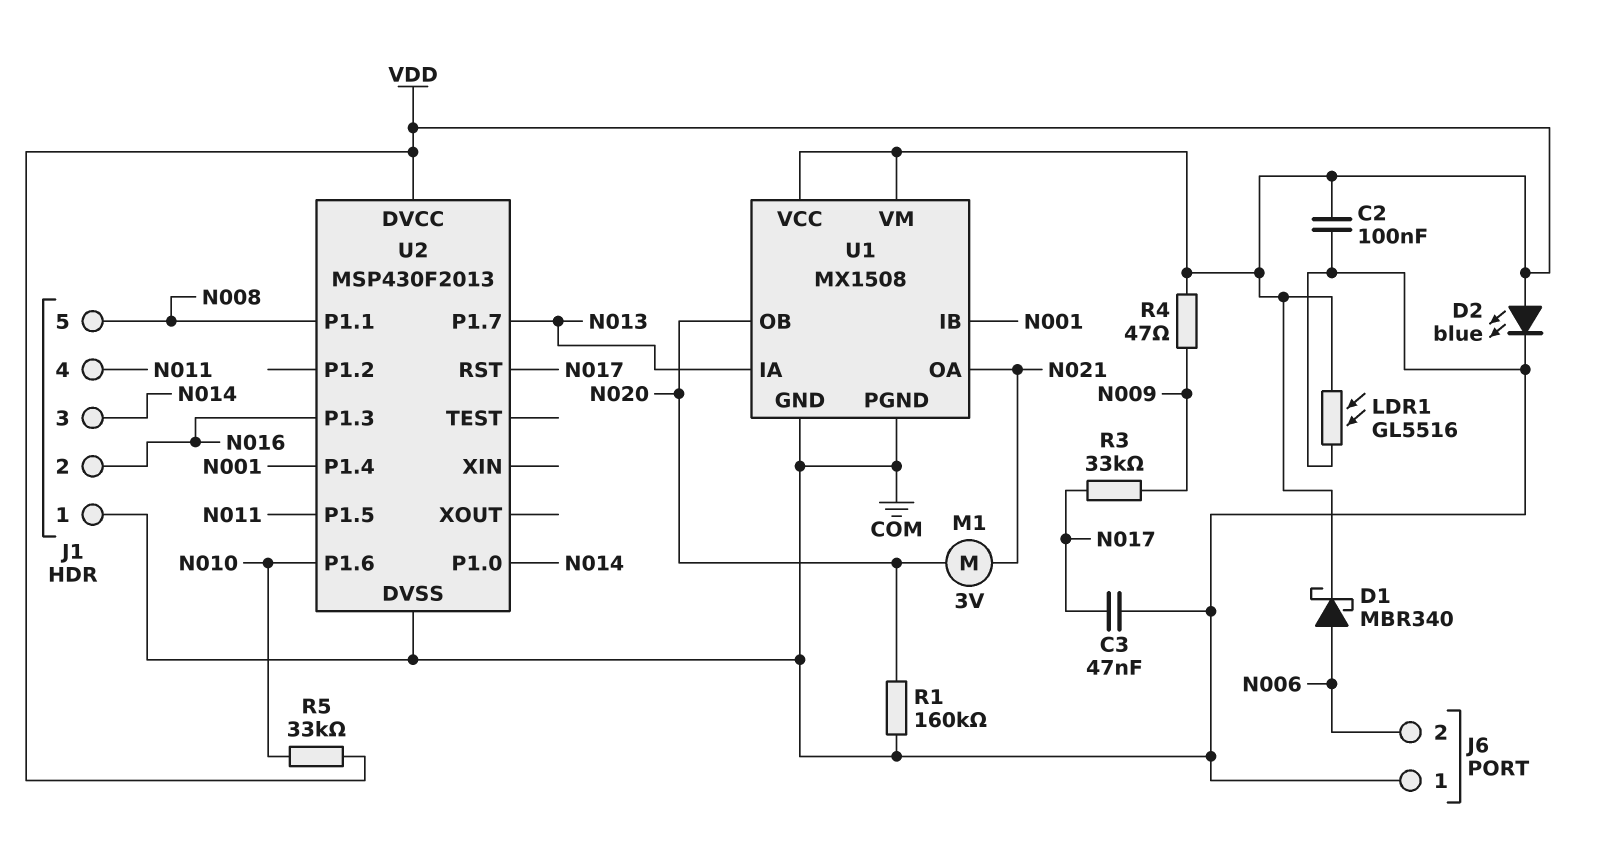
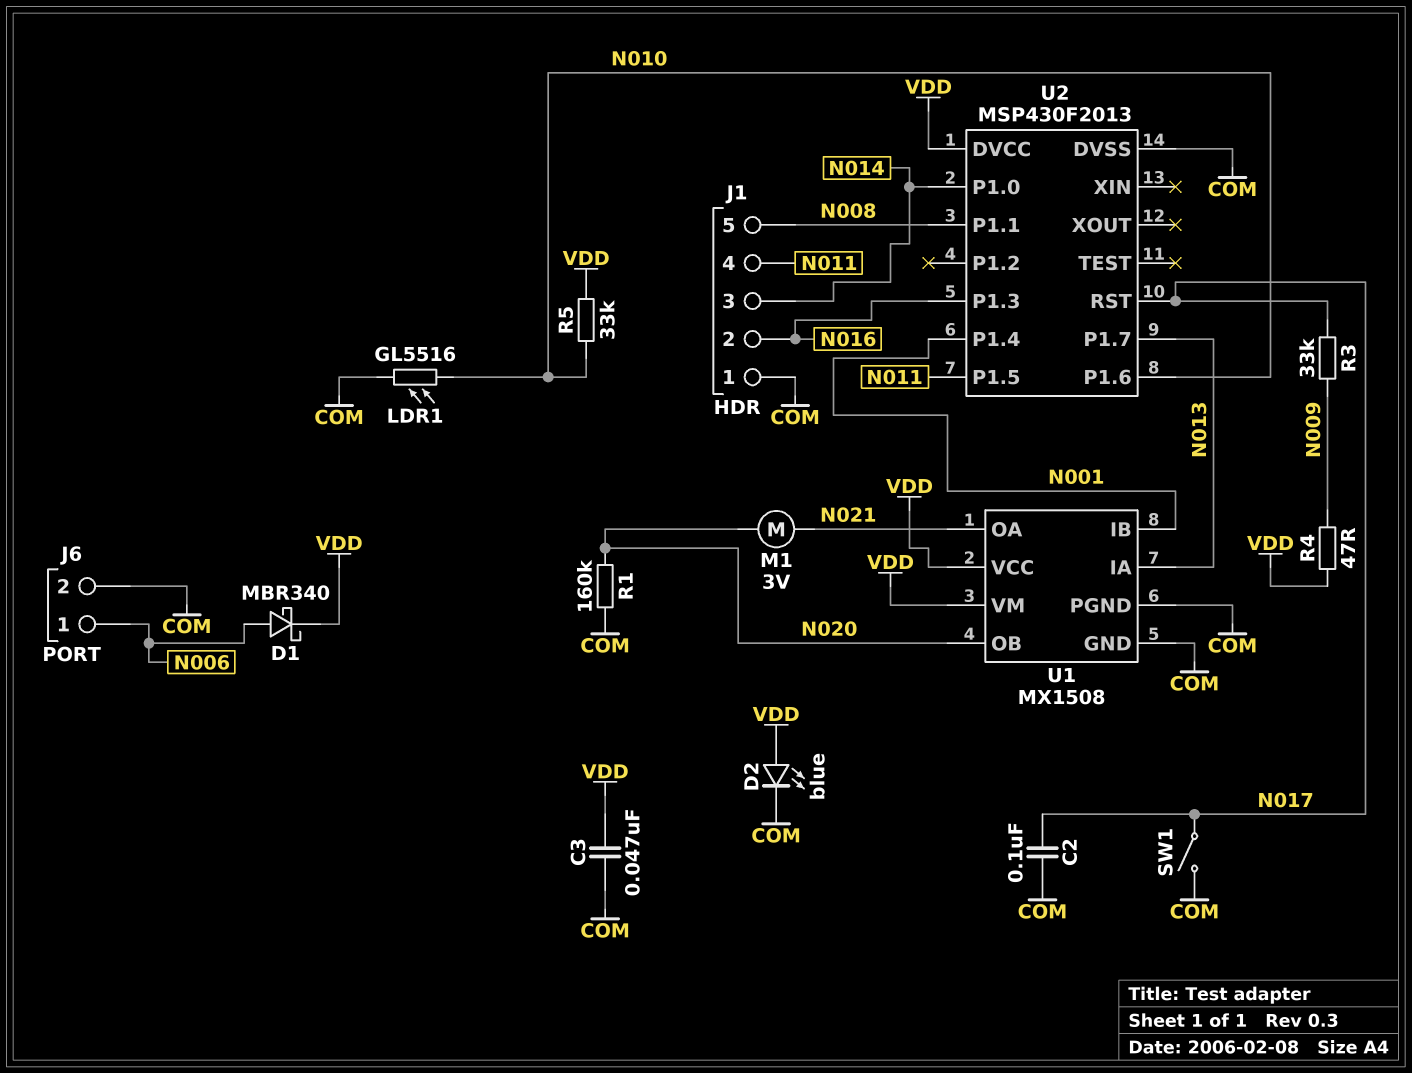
C2: 100nF (COM, VDD) -> 100nF (COM, N017)
C3: 47nF (COM, N017) -> 47nF (COM, VDD)
J6 pin 1: COM -> N006
J6 pin 2: N006 -> COM
LDR1: GL5516 (COM, VDD) -> GL5516 (COM, N010)
SW1: none -> switch (COM, N017)

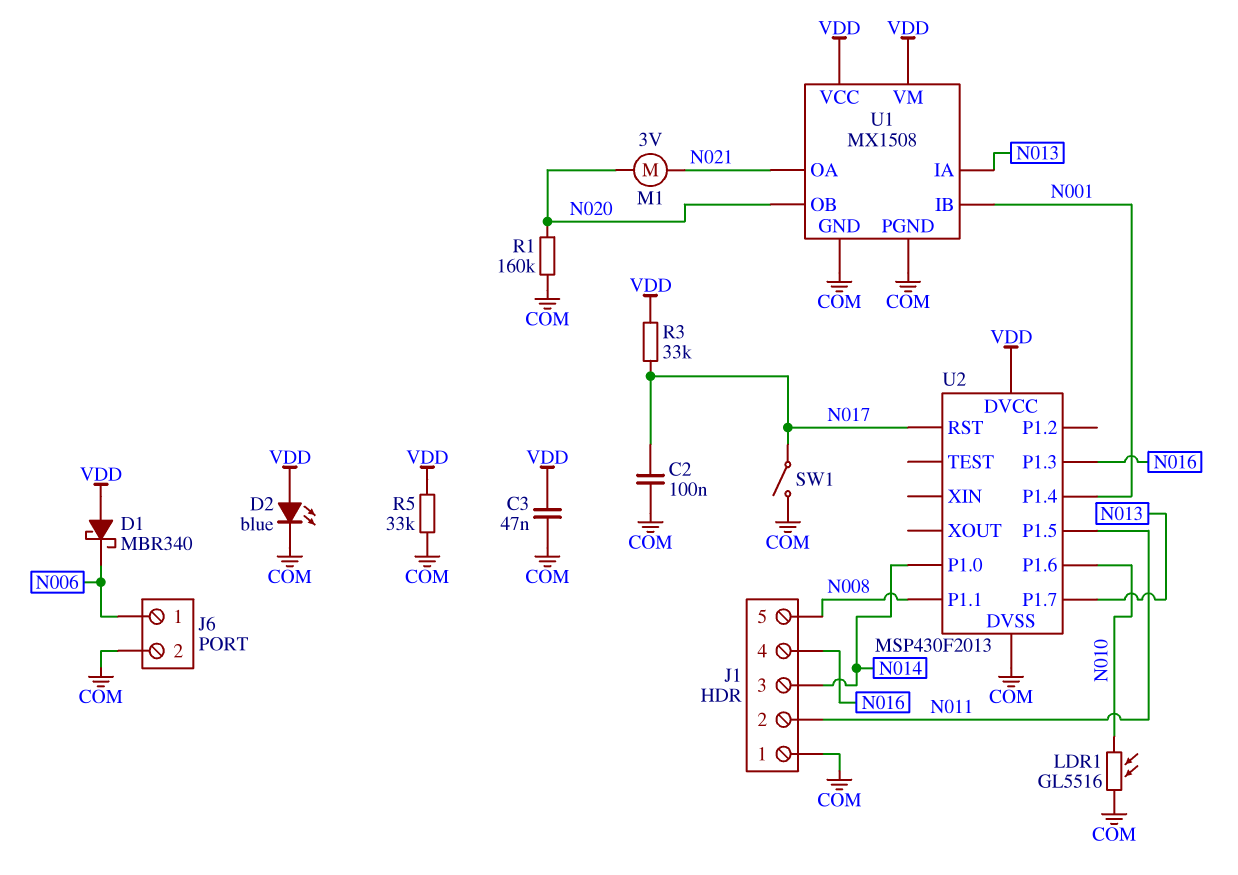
D1: schottky MBR340 (A N006, K VDD) -> schottky MBR340 (A VDD, K N006)
J1 pin 2: N016 -> N011
J1 pin 4: N011 -> N016
R3: 33k (N009, N017) -> 33k (N017, VDD)
R4: 47 (N009, VDD) -> none
R5: 33k (N010, VDD) -> 33k (COM, VDD)

